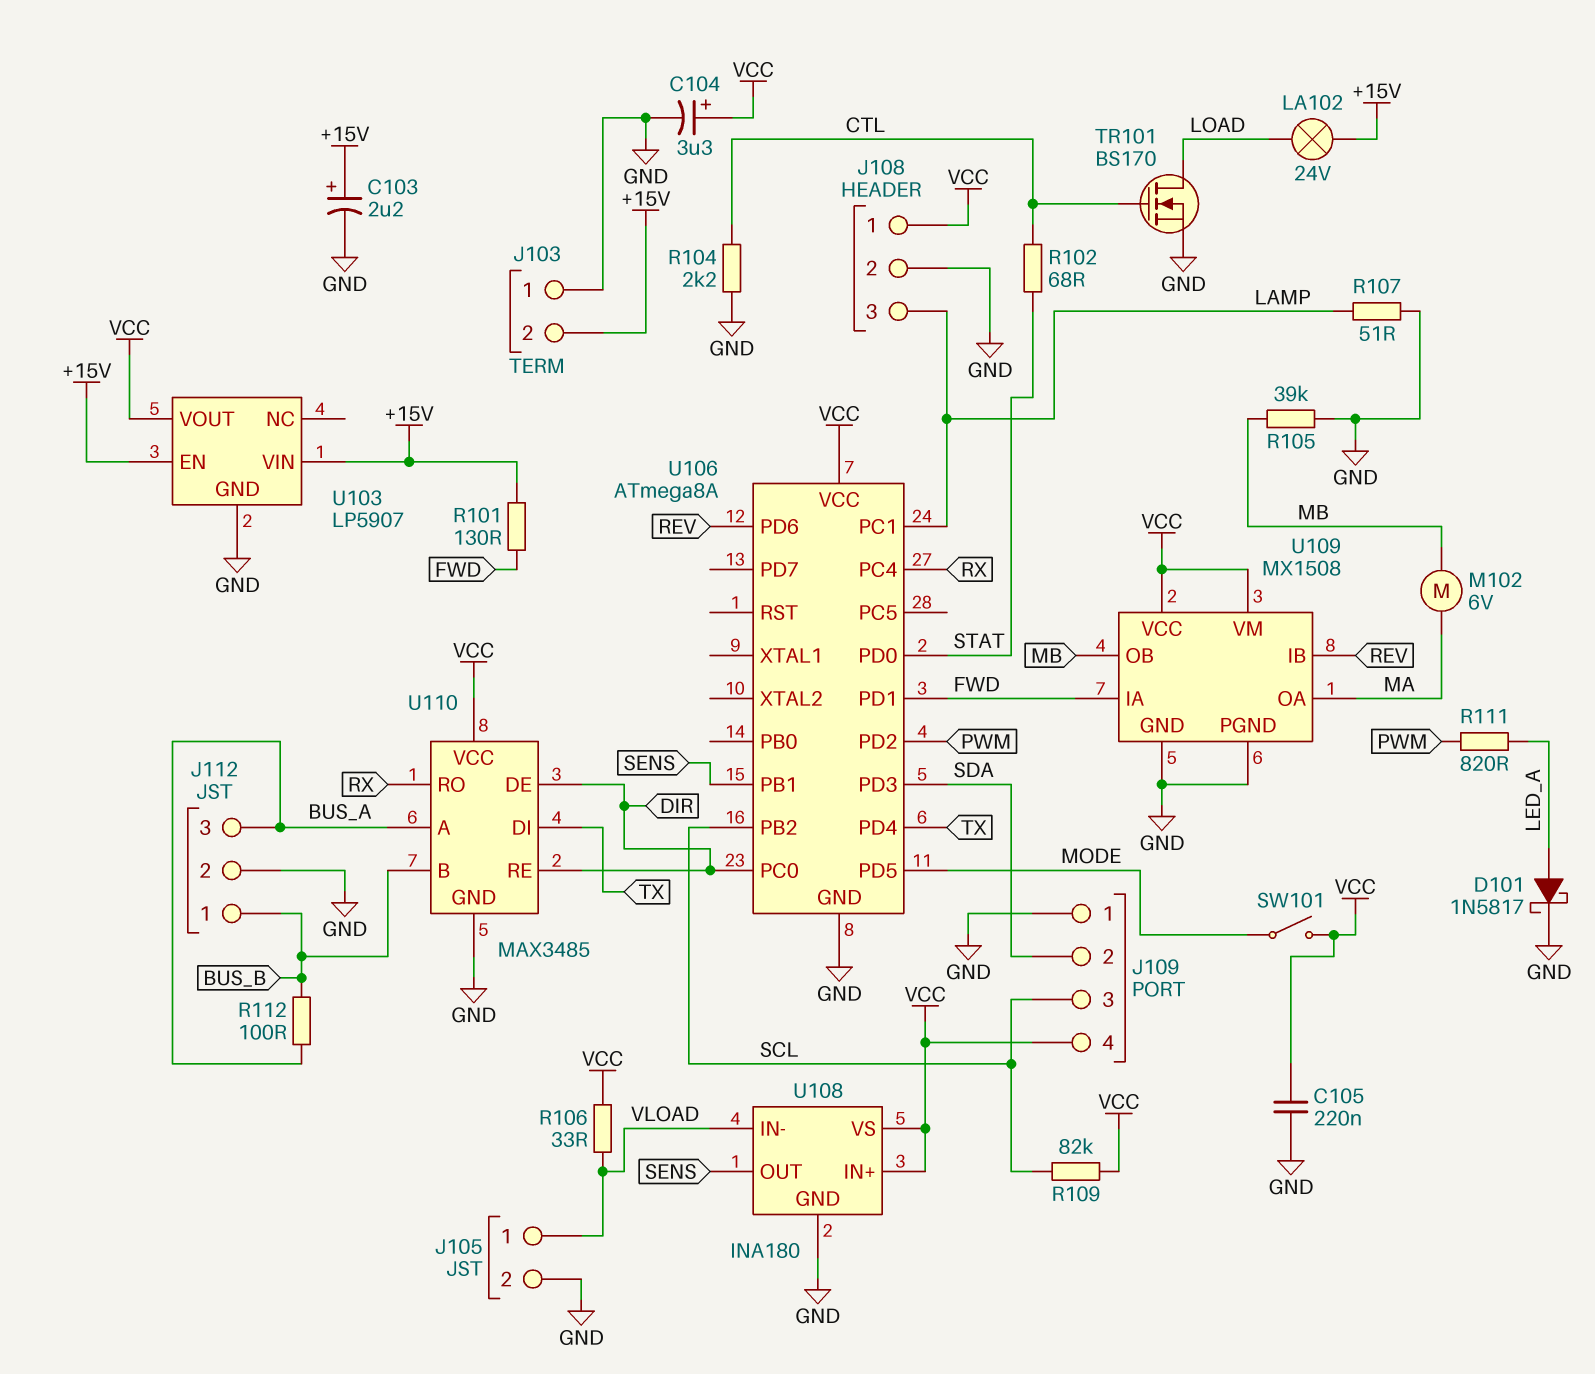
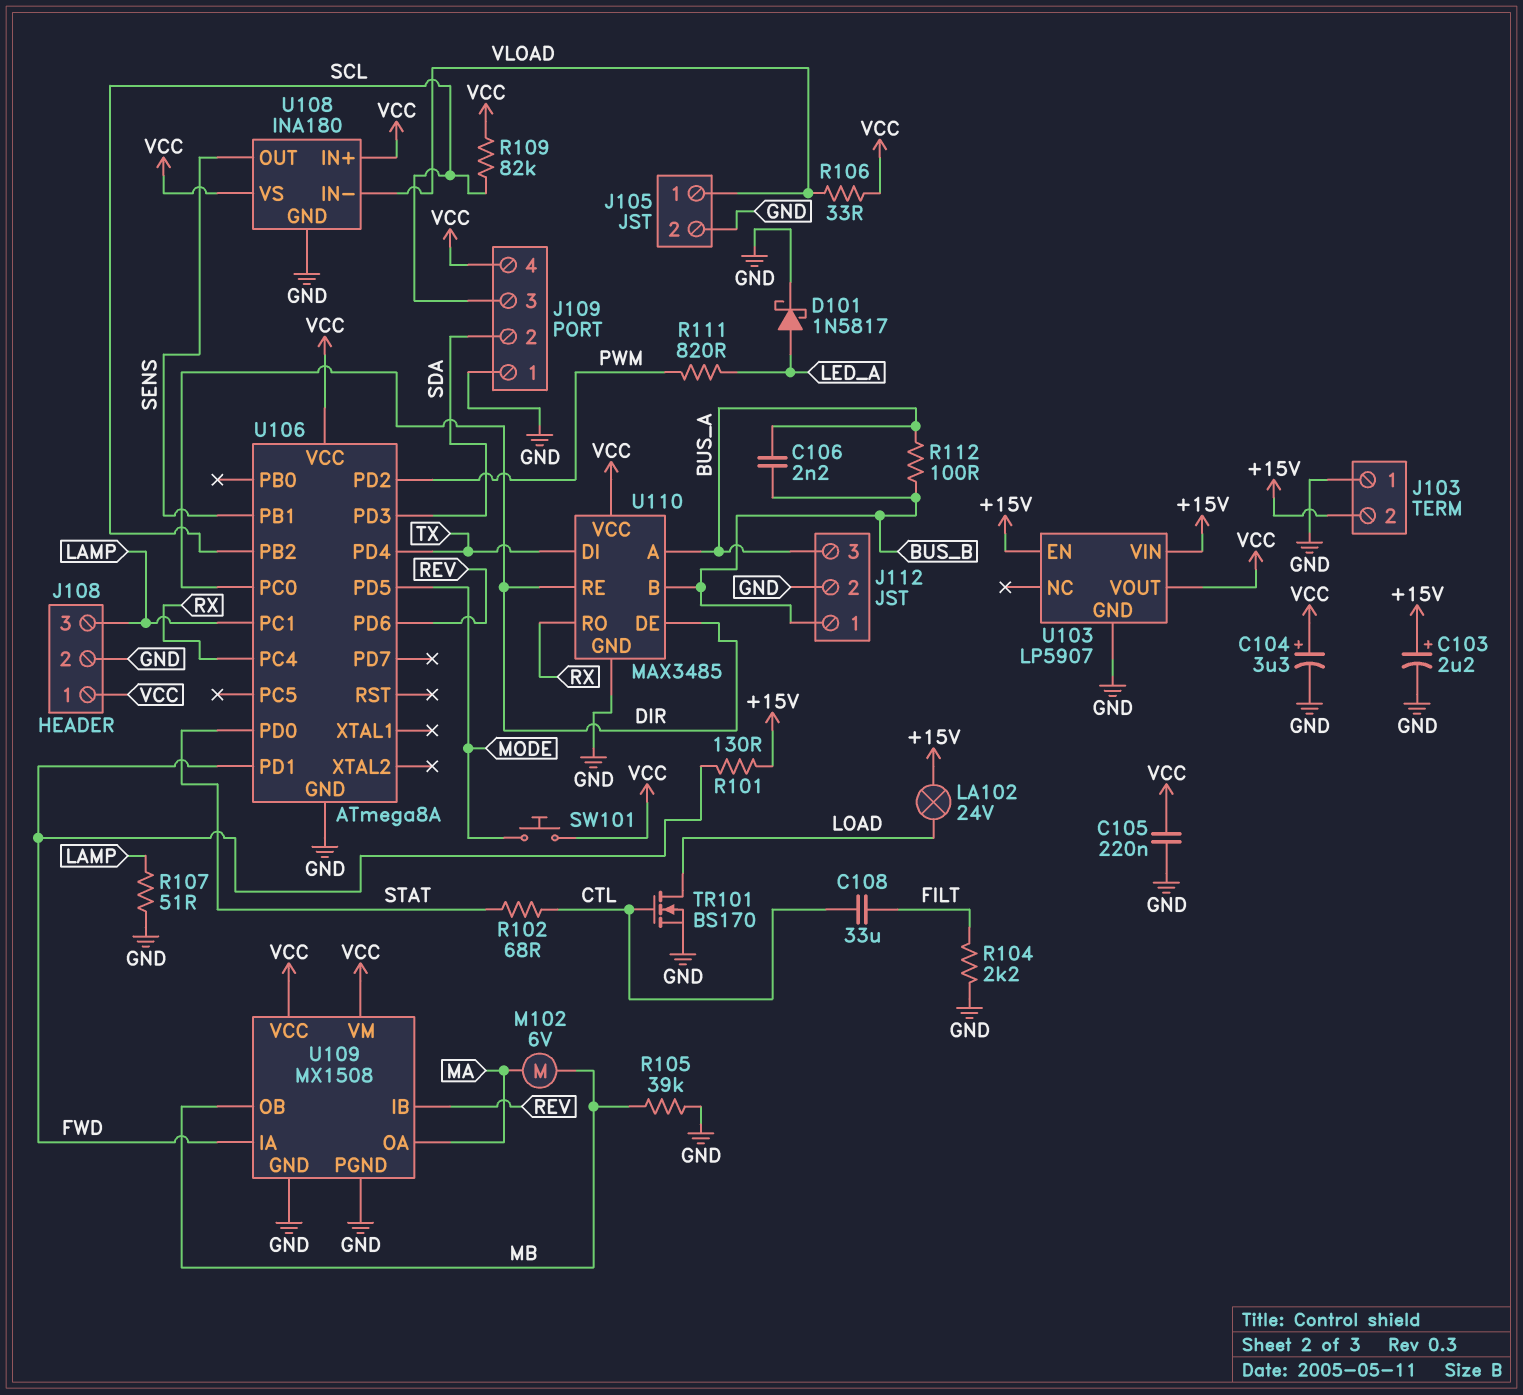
C106: none -> 2.2nF (BUS_A, BUS_B)
C108: none -> 33uF (CTL, FILT)
R104: 2.2k (CTL, GND) -> 2.2k (FILT, GND)
SW101: switch (MODE, VCC) -> button (MODE, VCC)

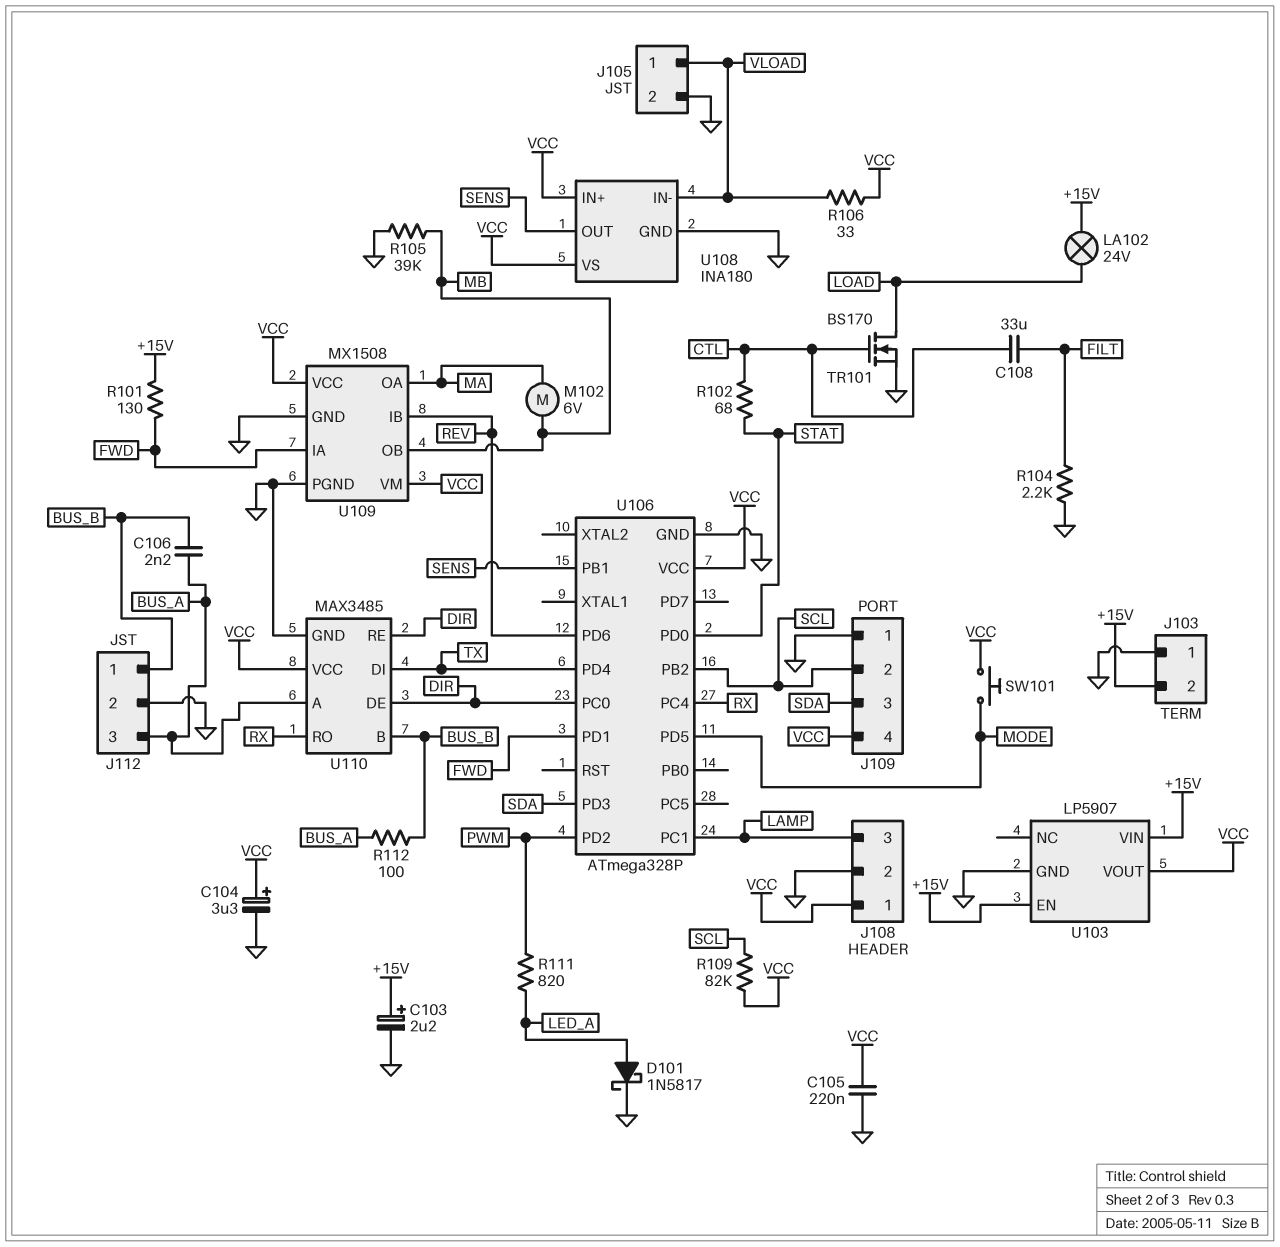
J109 pin 2: SDA -> SCL
J109 pin 3: SCL -> SDA
R107: 51 (GND, LAMP) -> none
U106: ATmega8A -> ATmega328P

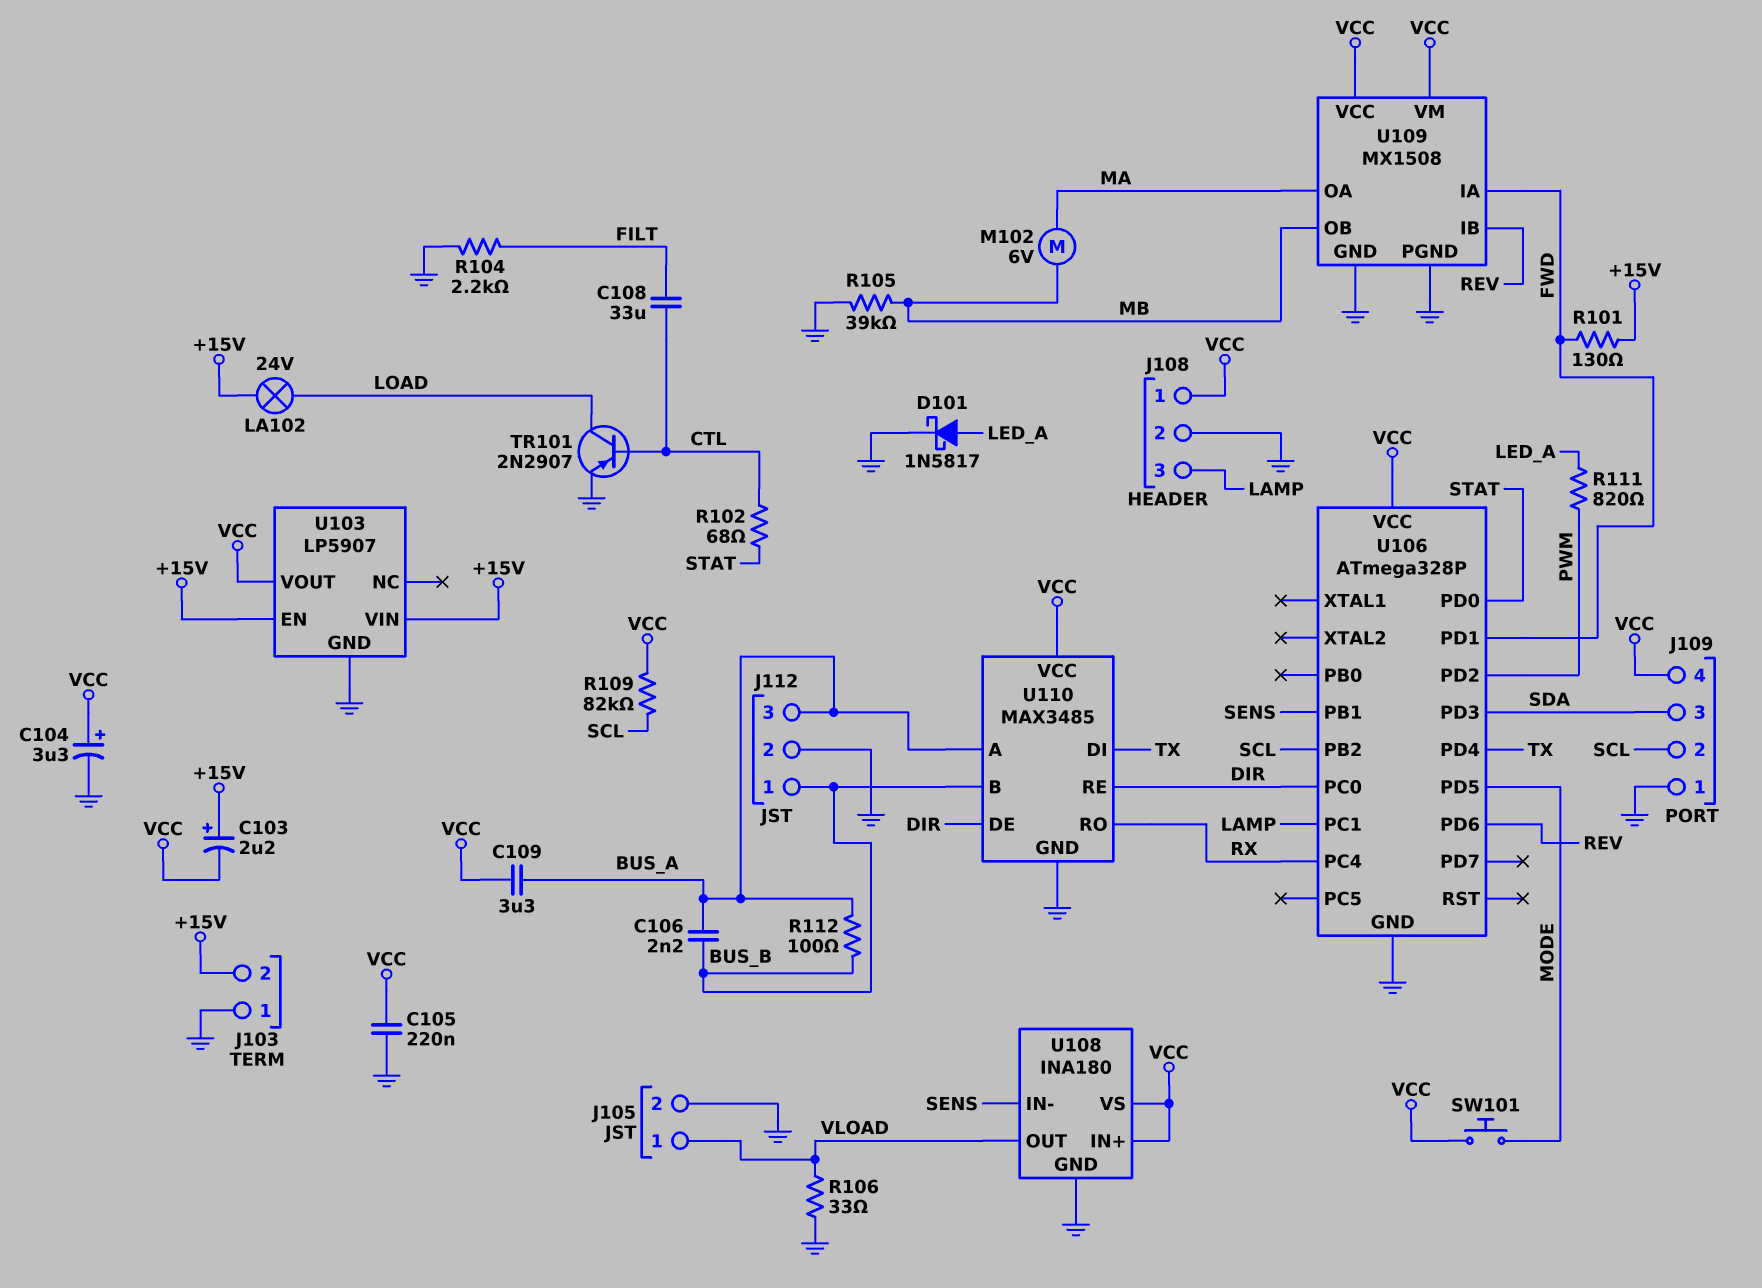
C103: 2.2uF (plus +15V, minus GND) -> 2.2uF (plus +15V, minus VCC)
C109: none -> 3.3uF (BUS_A, VCC)
R106: 33 (VCC, VLOAD) -> 33 (GND, VLOAD)
TR101: NMOS BS170 (G CTL, D LOAD, S GND) -> PNP 2N2907 (B CTL, C LOAD, E GND)
U108 pin IN-: VLOAD -> SENS
U108 pin OUT: SENS -> VLOAD

